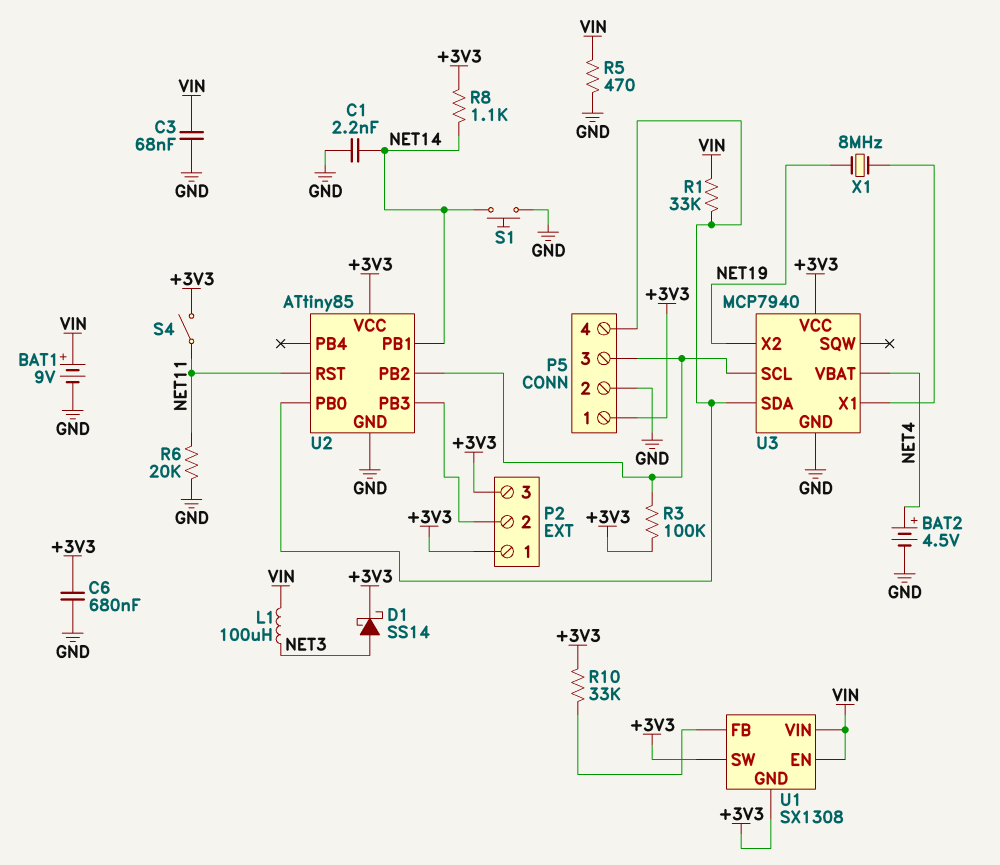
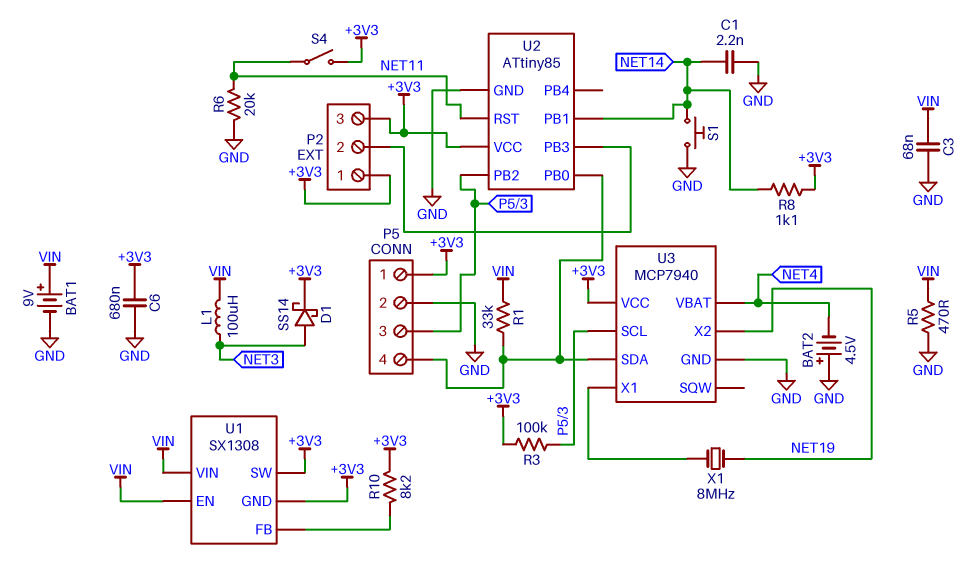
BAT2: 4.5V (plus NET4, minus GND) -> 4.5V (plus GND, minus NET4)
R10: 33k (+3V3, U1/FB) -> 8.2k (+3V3, U1/FB)

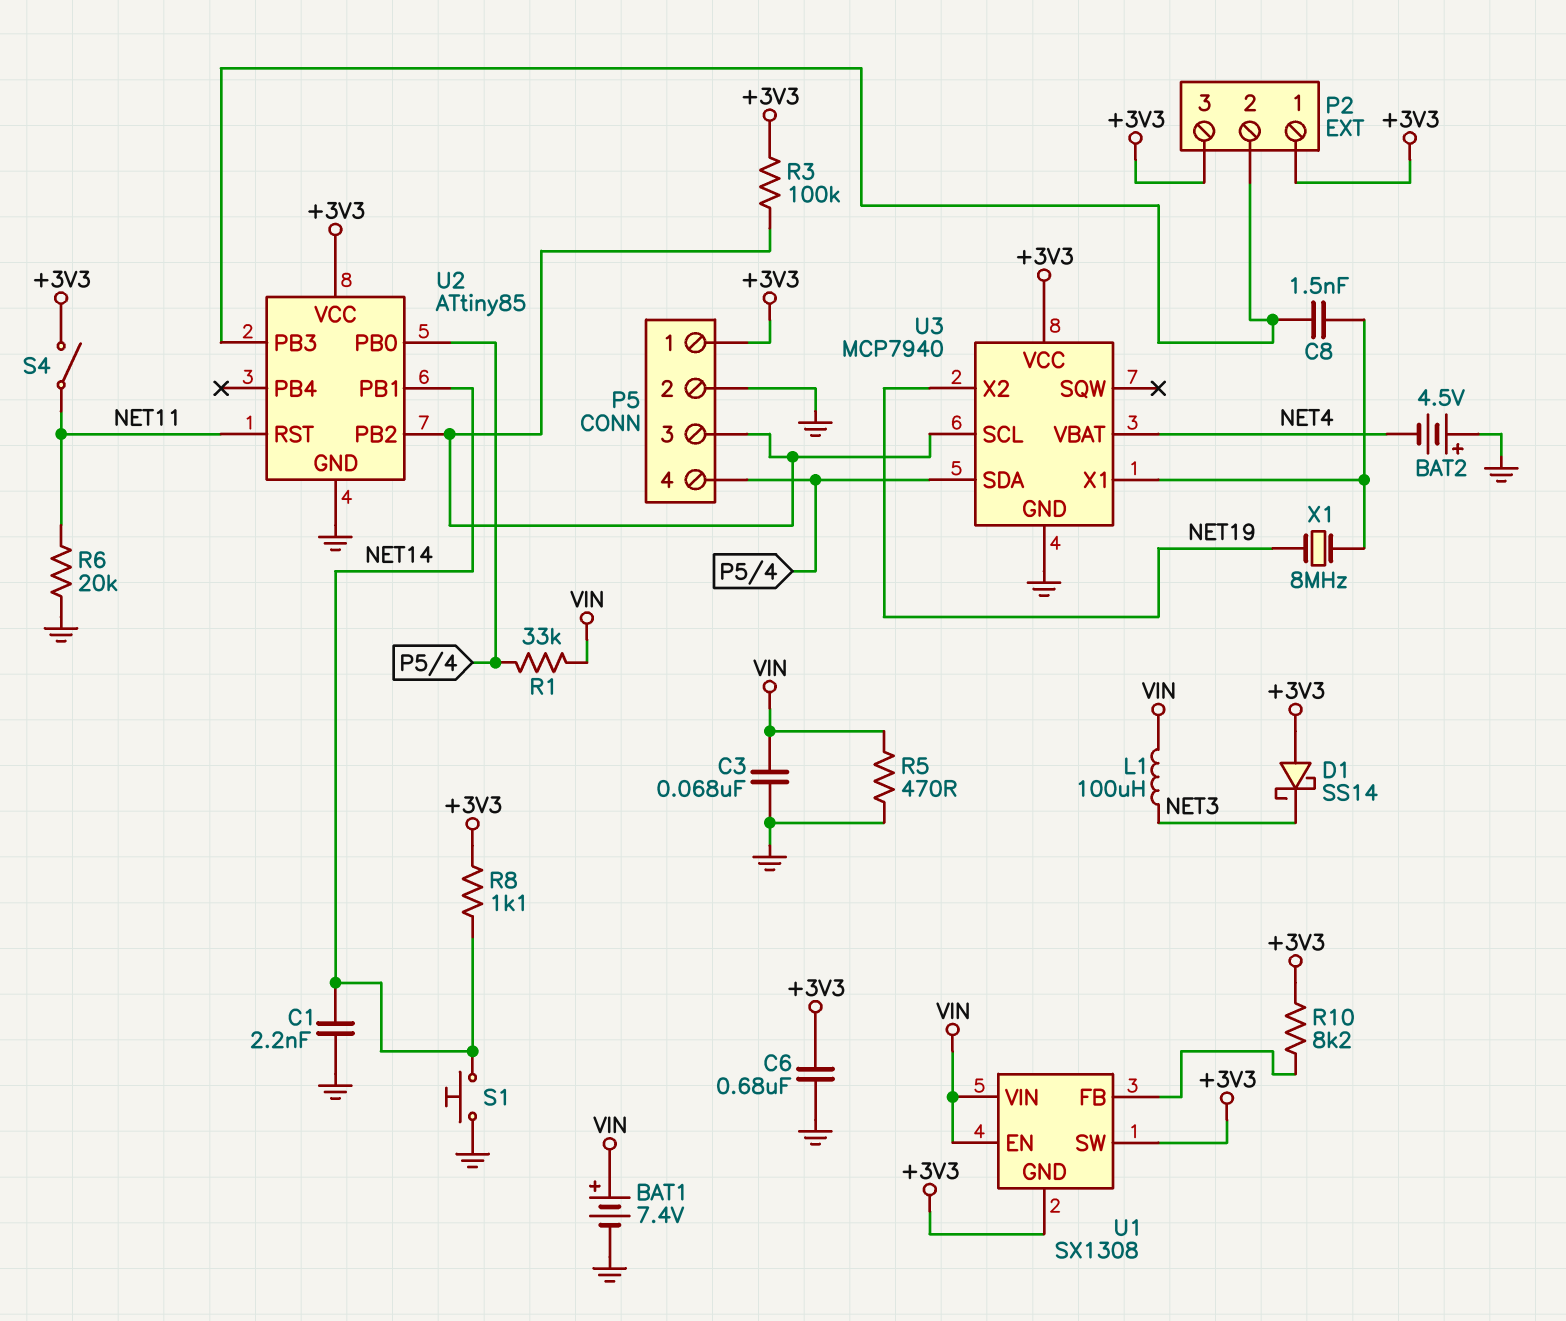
BAT1: 9V (plus VIN, minus GND) -> 7.4V (plus VIN, minus GND)
C8: none -> 1.5nF (P2/2, U3/X1)
D1: schottky SS14 (A NET3, K +3V3) -> schottky SS14 (A +3V3, K NET3)

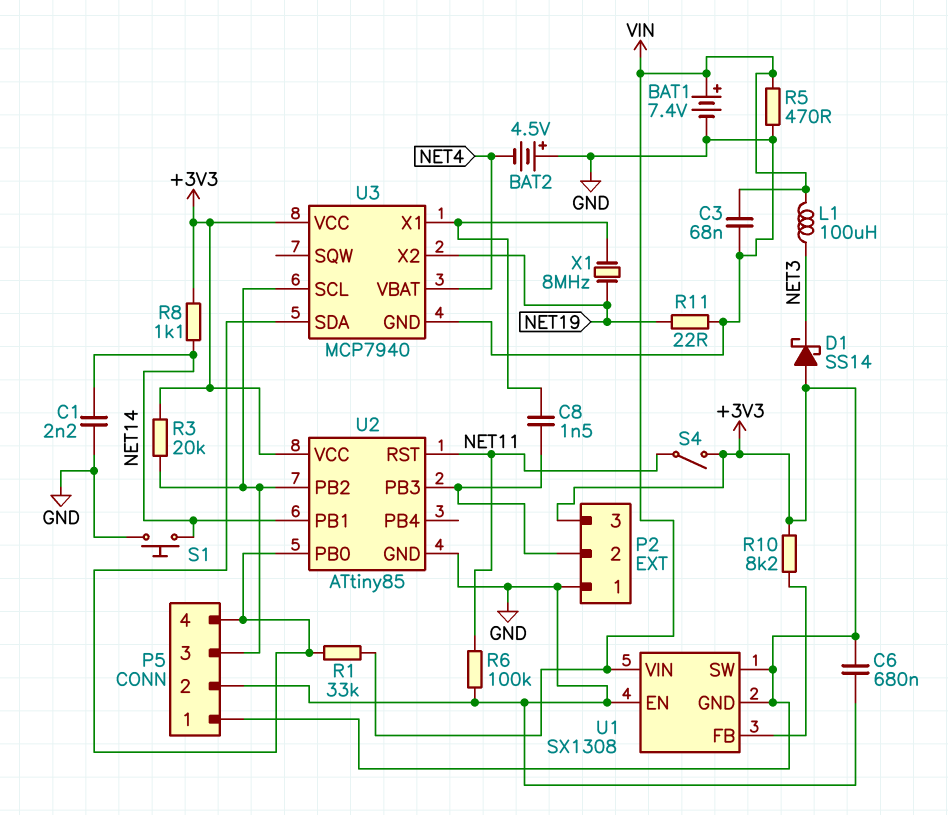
P2 pin 1: +3V3 -> GND
R3: 100k (+3V3, P5/3) -> 20k (+3V3, P5/3)
R6: 20k (GND, NET11) -> 100k (GND, NET11)
R11: none -> 22 (GND, NET19)
U1 pin EN: VIN -> GND

